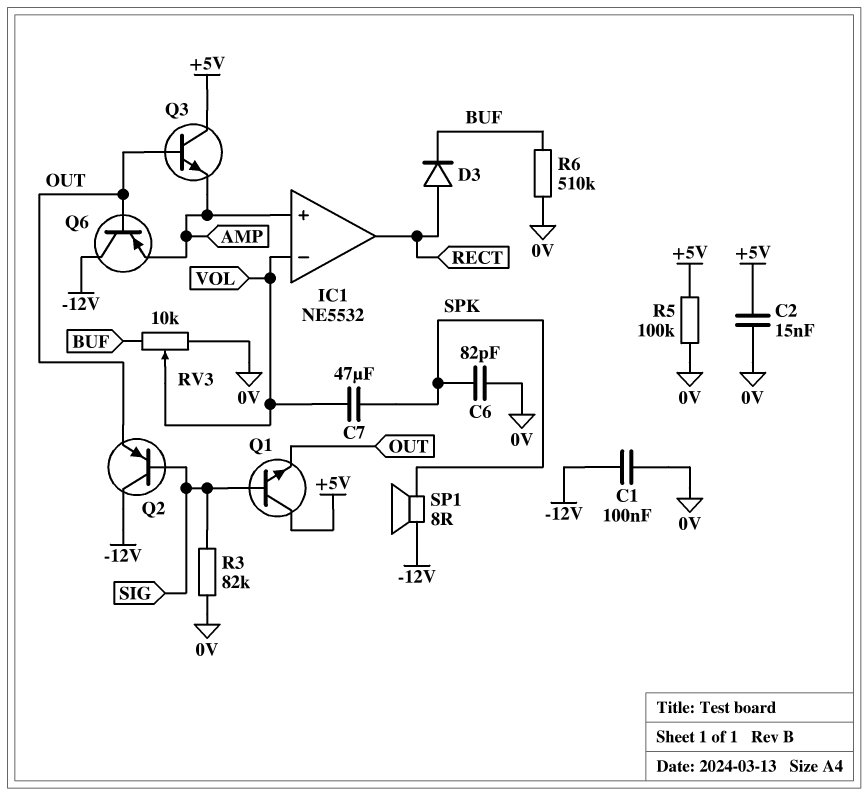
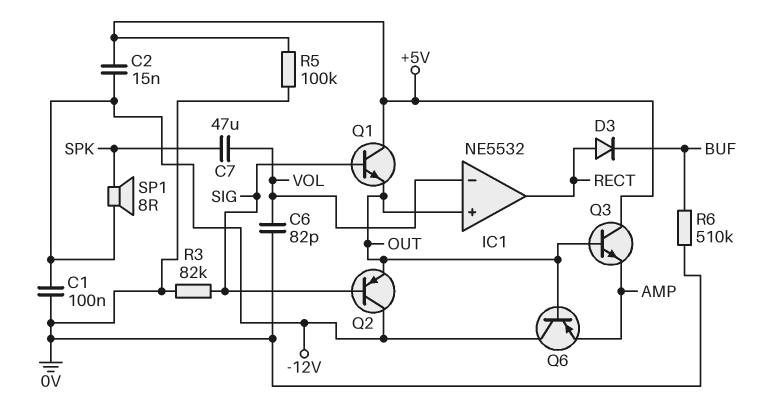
C2: 15nF (+5V, 0V) -> 15nF (+5V, -12V)
C6: 82pF (0V, SPK) -> 82pF (0V, VOL)
IC1 pin in+: AMP -> OUT
RV3: 10k (0V, BUF, wiper VOL) -> none

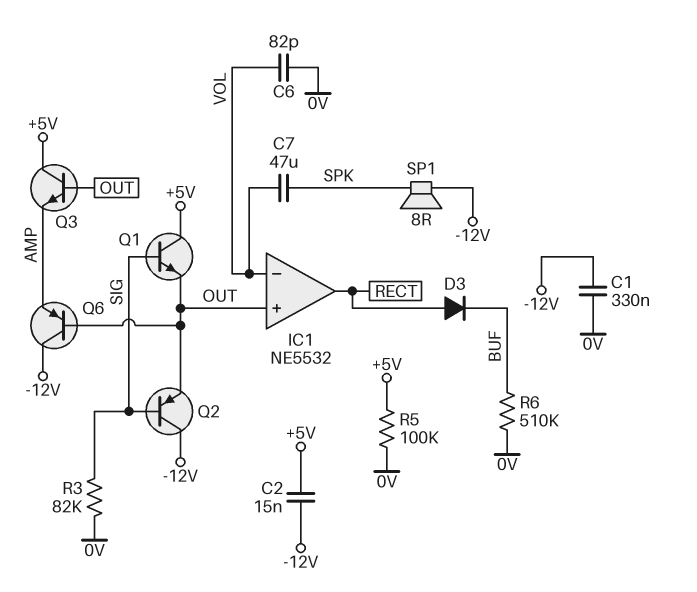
C1: 100nF (-12V, 0V) -> 330nF (-12V, 0V)

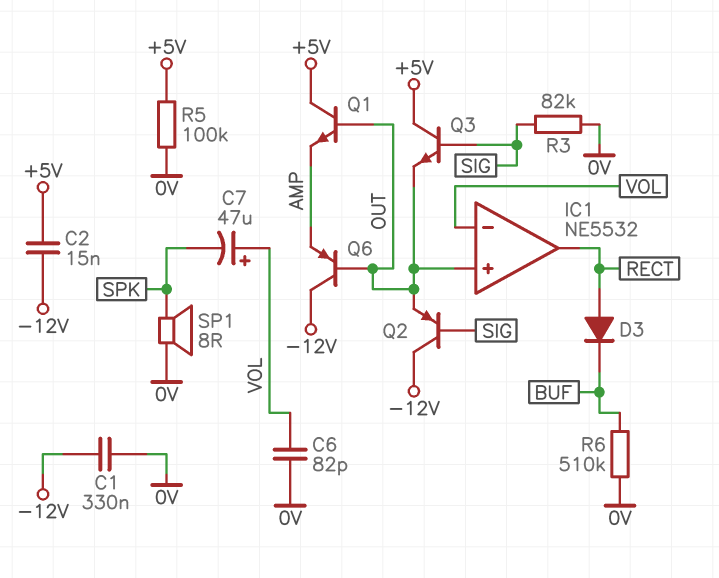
C7: 47uF (SPK, VOL) -> 47uF (plus VOL, minus SPK)
Q1: NPN (B SIG, C +5V, E OUT) -> NPN (B OUT, C +5V, E AMP)
Q3: NPN (B OUT, C +5V, E AMP) -> NPN (B SIG, C +5V, E OUT)
SP1: speaker 8R (-12V, SPK) -> speaker 8R (0V, SPK)

